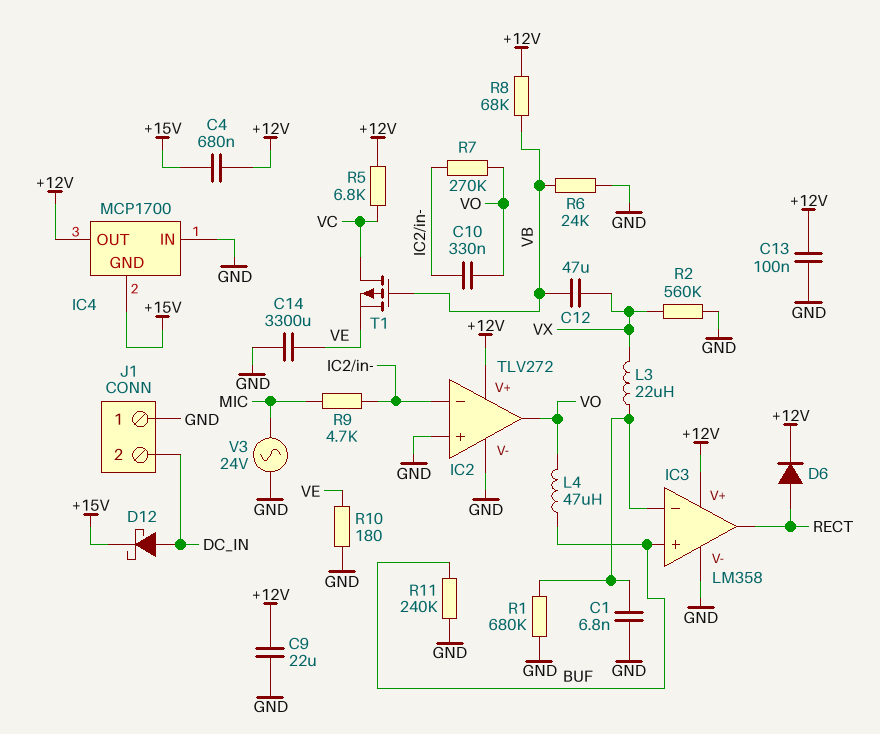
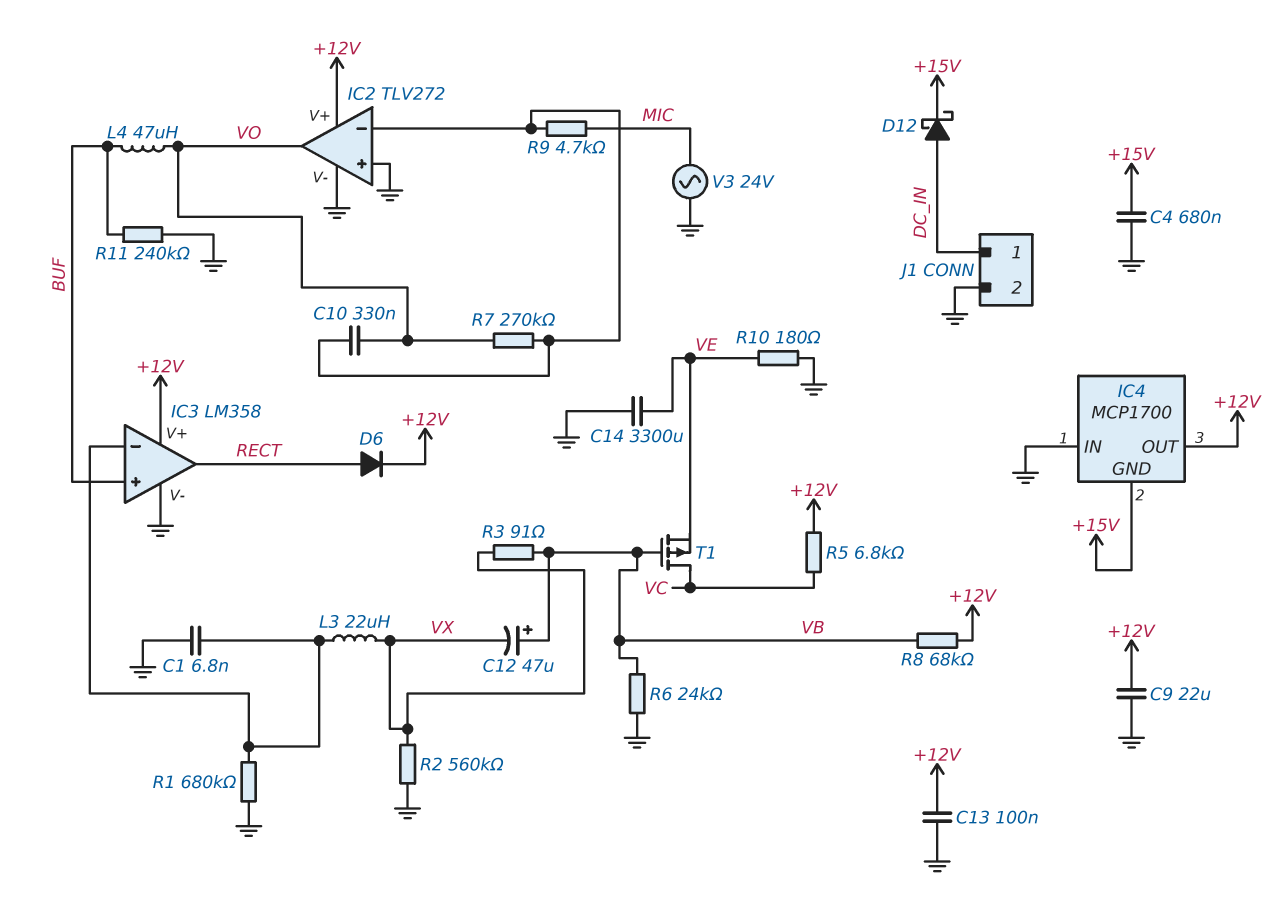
C4: 680nF (+12V, +15V) -> 680nF (+15V, GND)
C12: 47uF (VB, VX) -> 47uF (plus VB, minus VX)
J1 pin 1: GND -> DC_IN
J1 pin 2: DC_IN -> GND
R3: none -> 91 (VB, VX)

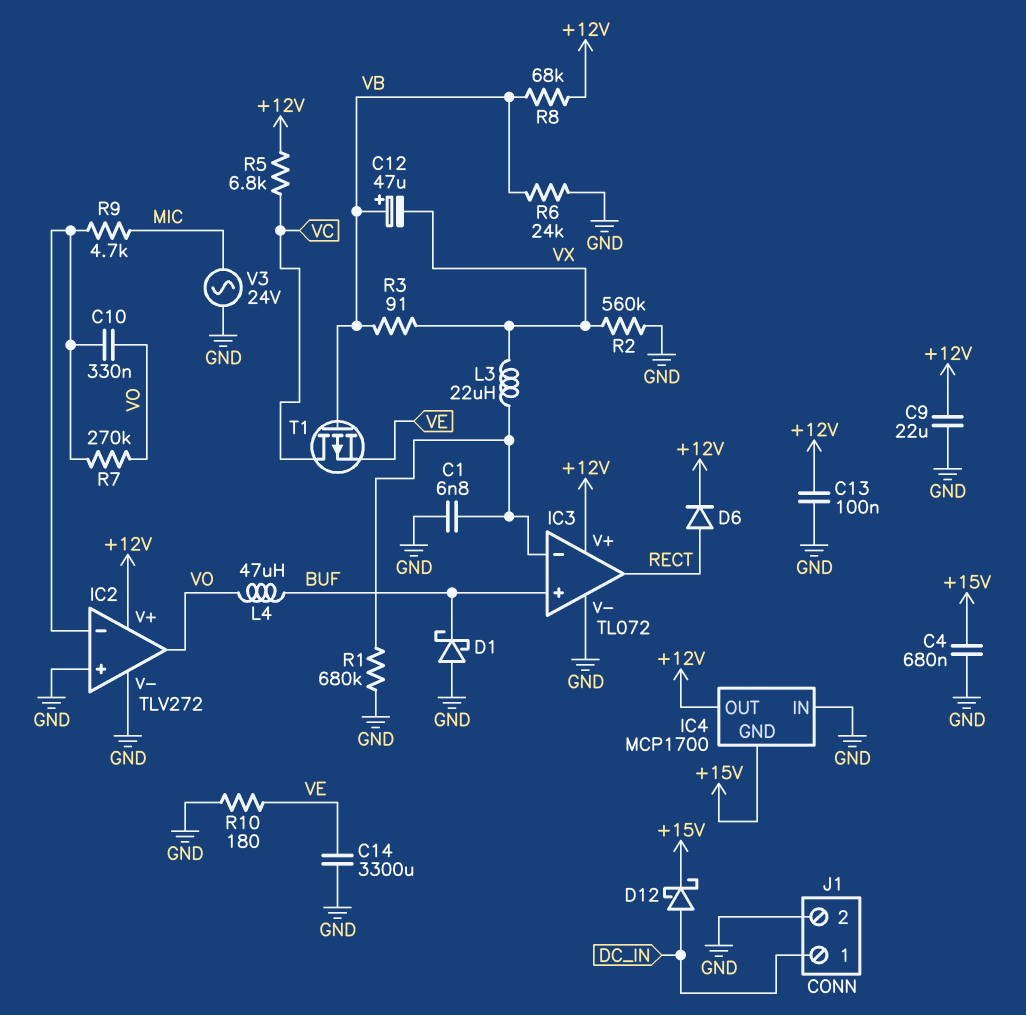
D1: none -> schottky (A GND, K BUF)
IC3: LM358 -> TL072
R11: 240k (BUF, GND) -> none

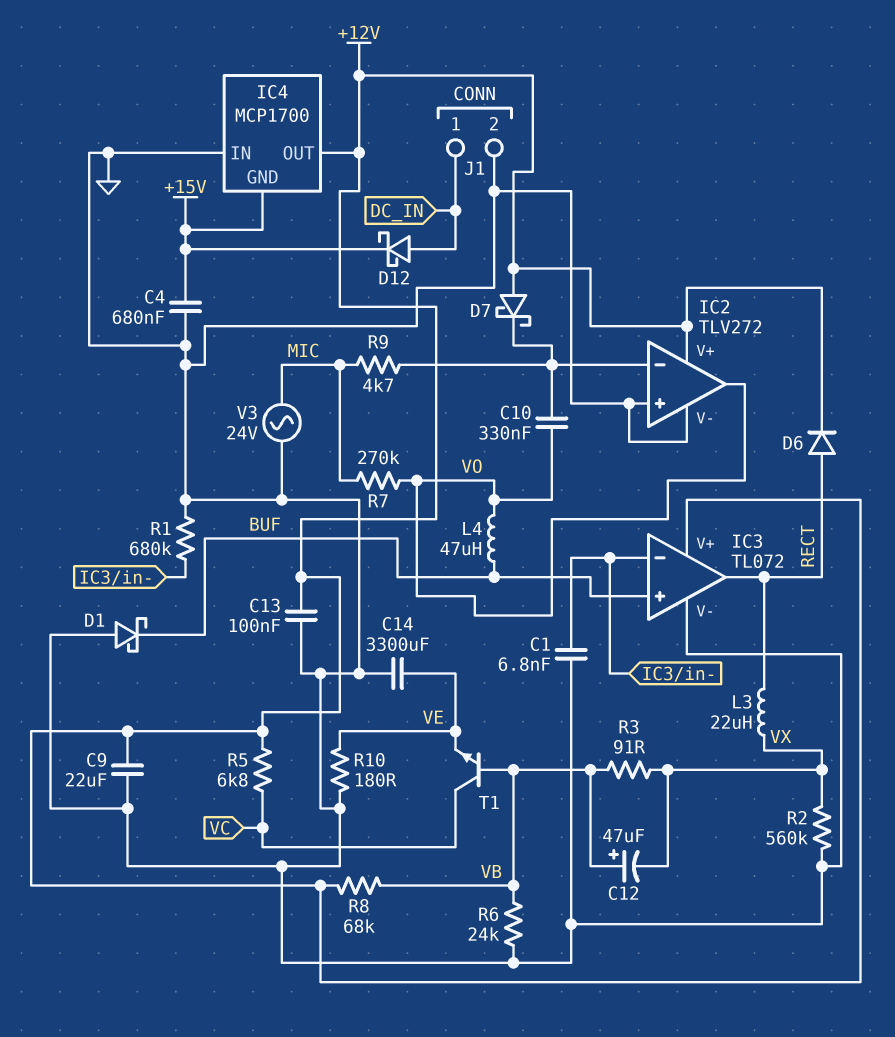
D7: none -> schottky (A +12V, K IC2/in-)
L3: 22uH (IC3/in-, VX) -> 22uH (RECT, VX)
R7: 270k (IC2/in-, VO) -> 270k (MIC, VO)
T1: PMOS (G VB, D VC, S VE) -> NPN (B VB, C VC, E VE)

